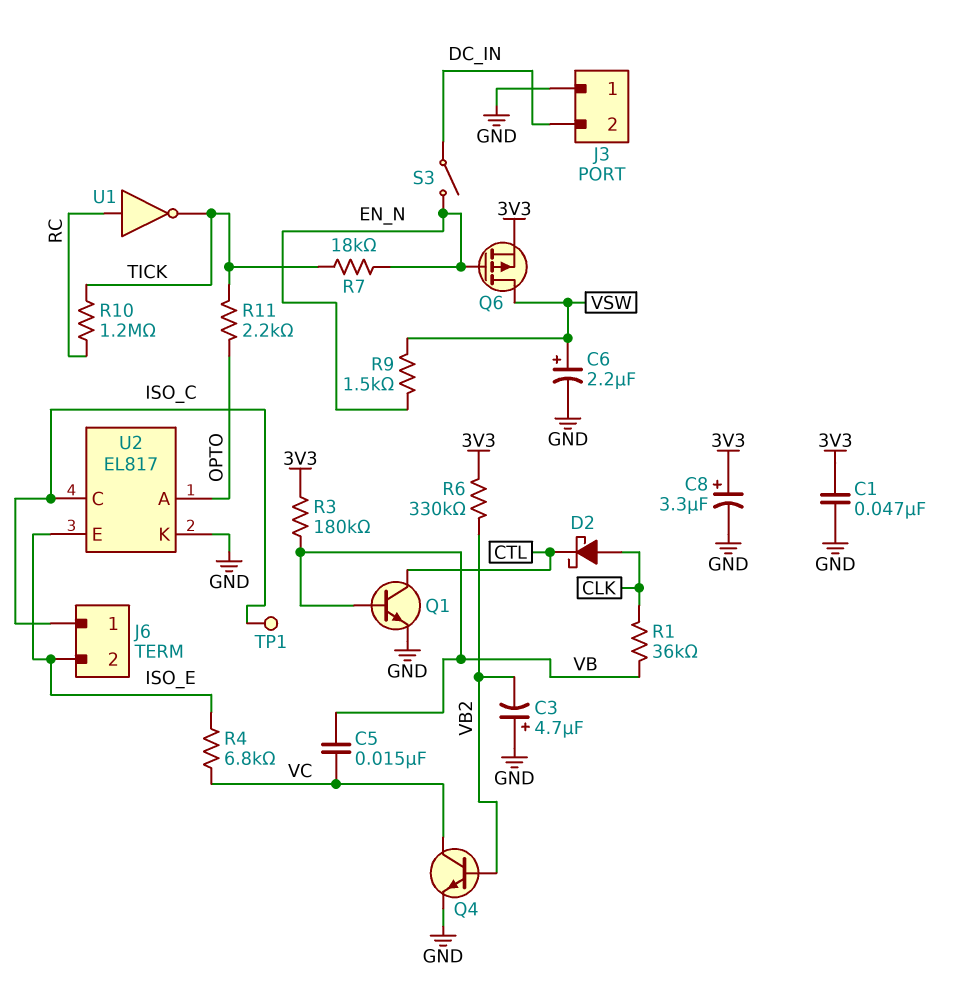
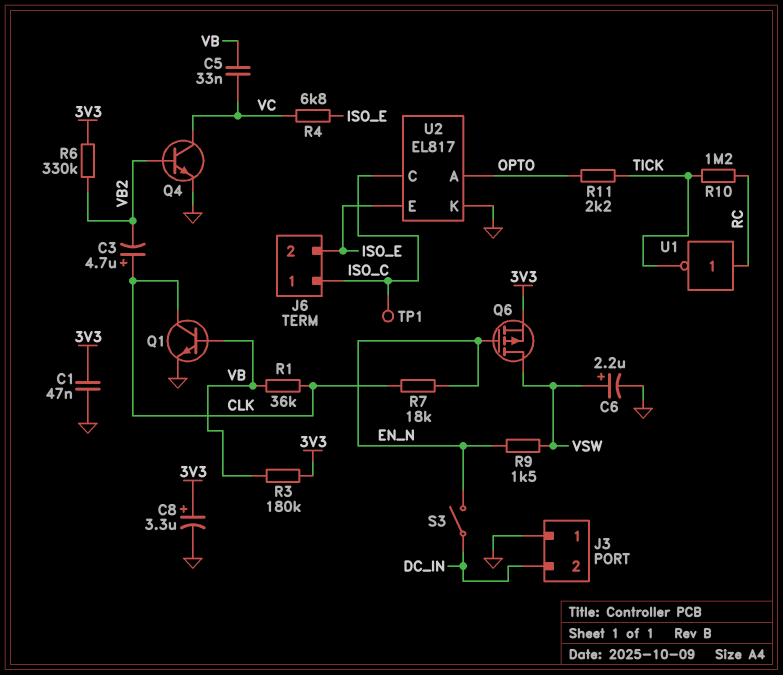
C3: 4.7uF (plus GND, minus VB2) -> 4.7uF (plus CLK, minus VB2)
C5: 15nF (VB, VC) -> 33nF (VB, VC)
D2: schottky (A CLK, K CTL) -> none
Q1: NPN (B VB, C CTL, E GND) -> NPN (B VB, C CLK, E GND)
R7: 18k (EN_N, TICK) -> 18k (CLK, EN_N)

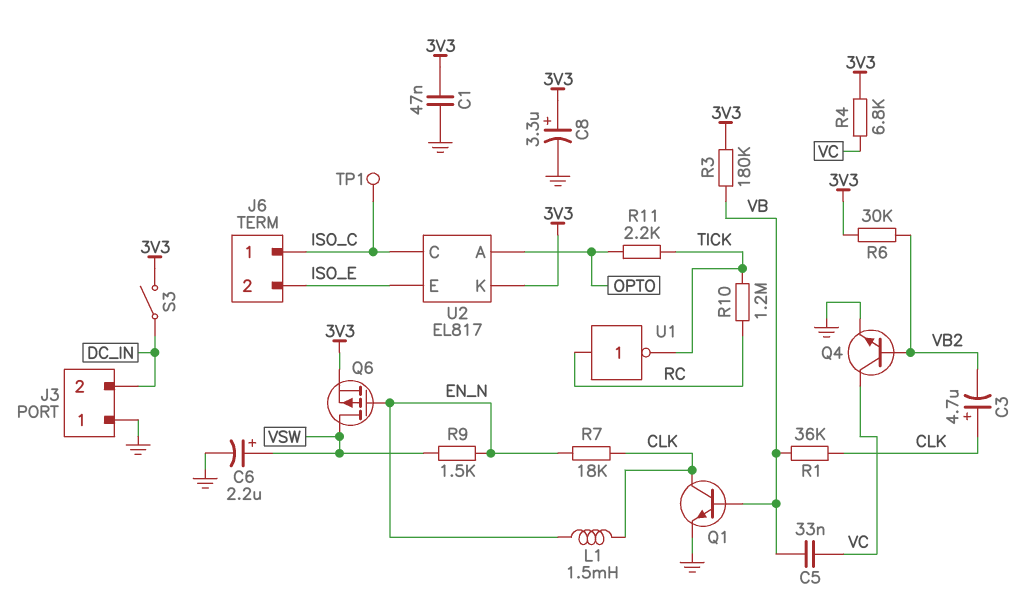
L1: none -> 1.5mH (CLK, EN_N)
R4: 6.8k (ISO_E, VC) -> 6.8k (3V3, VC)
R6: 330k (3V3, VB2) -> 30k (3V3, VB2)
S3: switch (DC_IN, EN_N) -> switch (3V3, DC_IN)
U2 pin K: GND -> 3V3

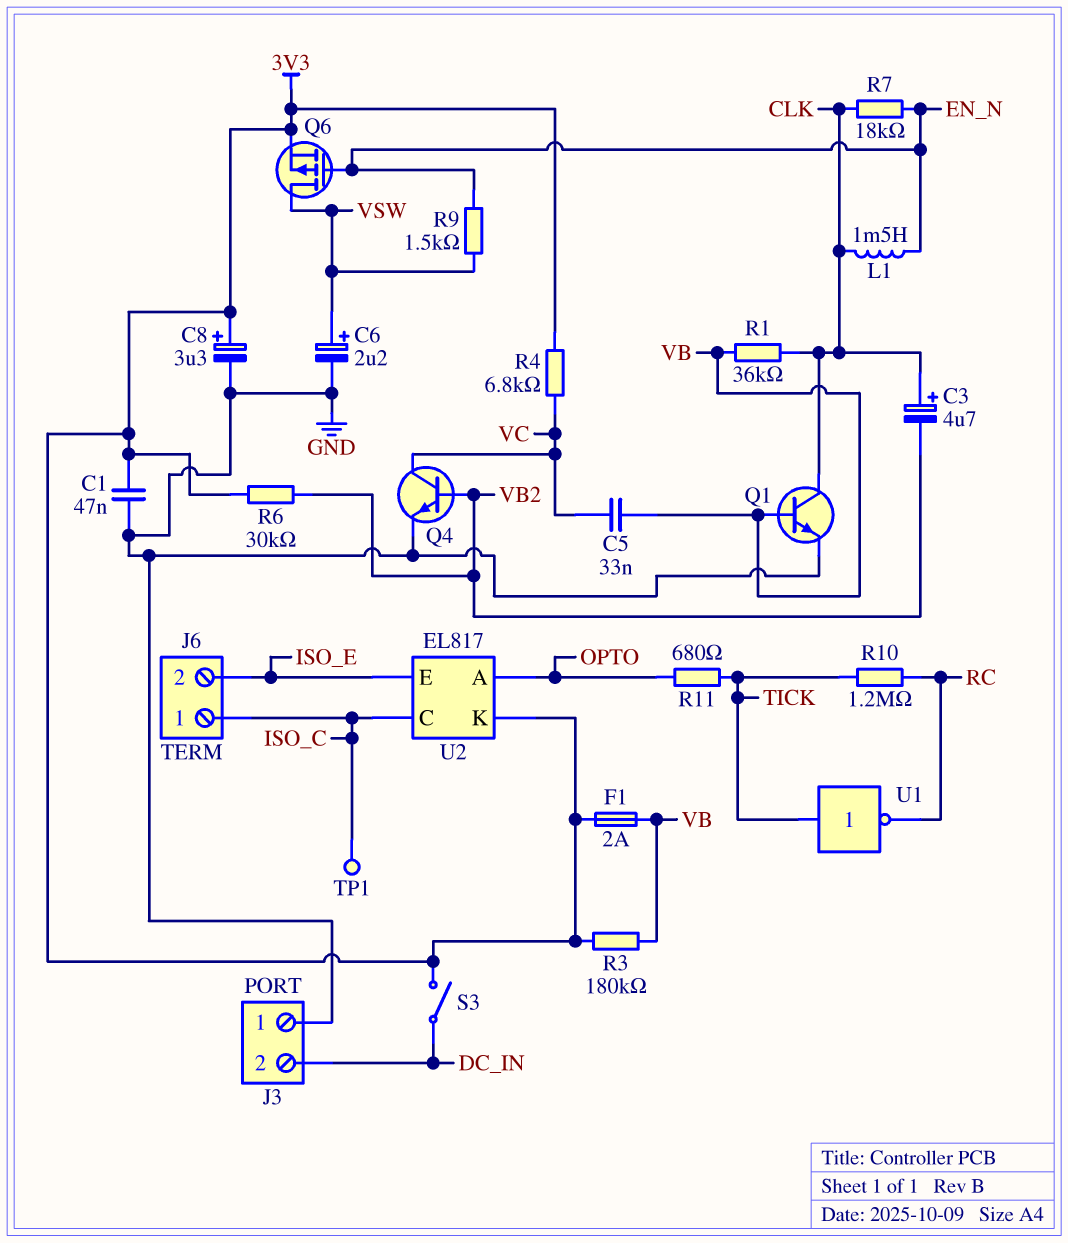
F1: none -> 2A (3V3, VB)
R11: 2.2k (OPTO, TICK) -> 680 (OPTO, TICK)
U1: NOT (in RC, out TICK) -> NOT (in TICK, out RC)

